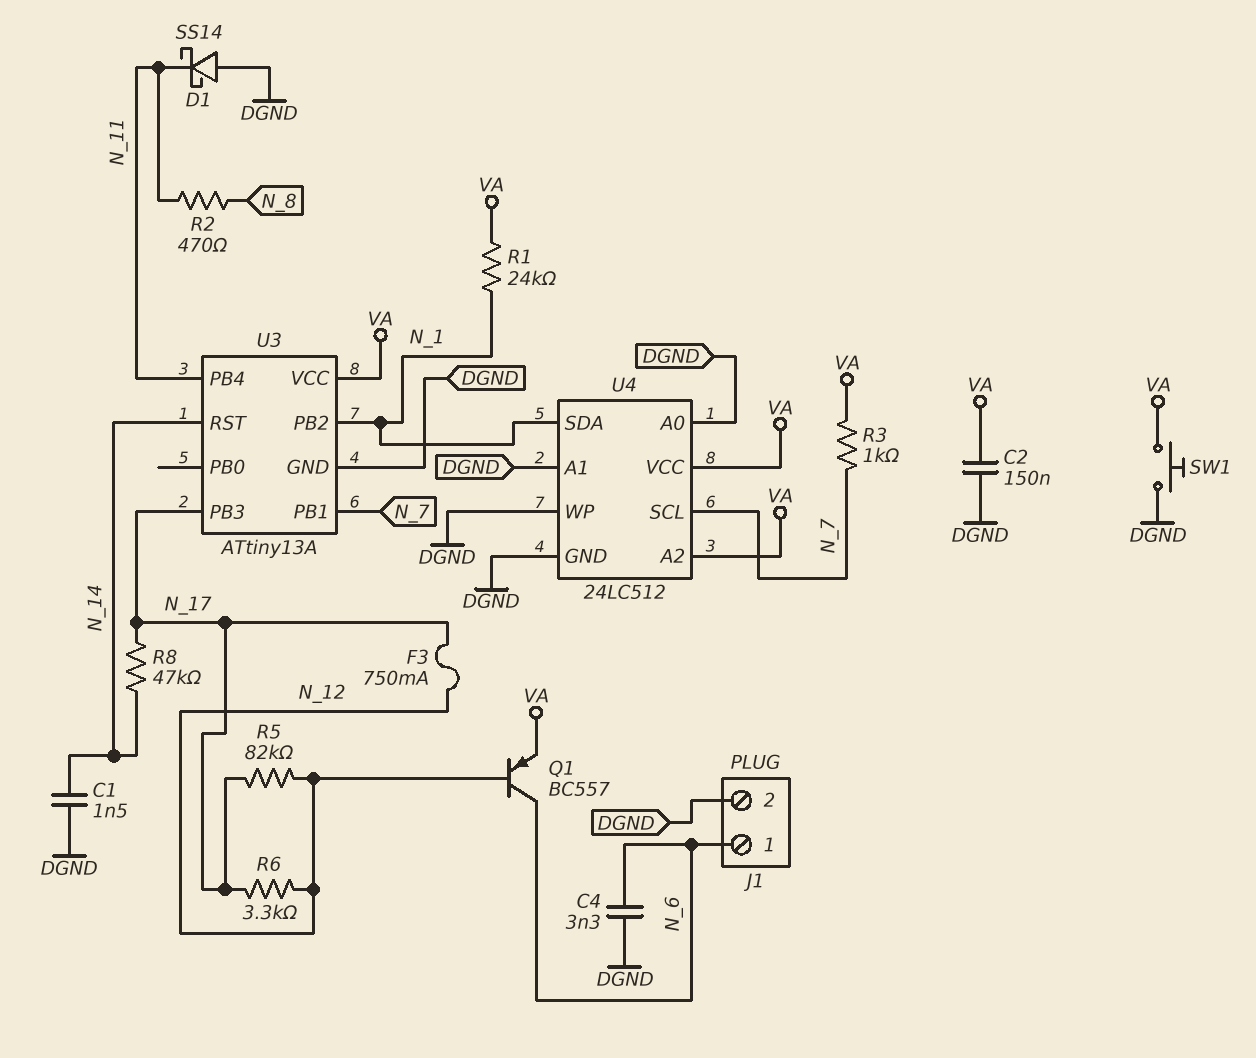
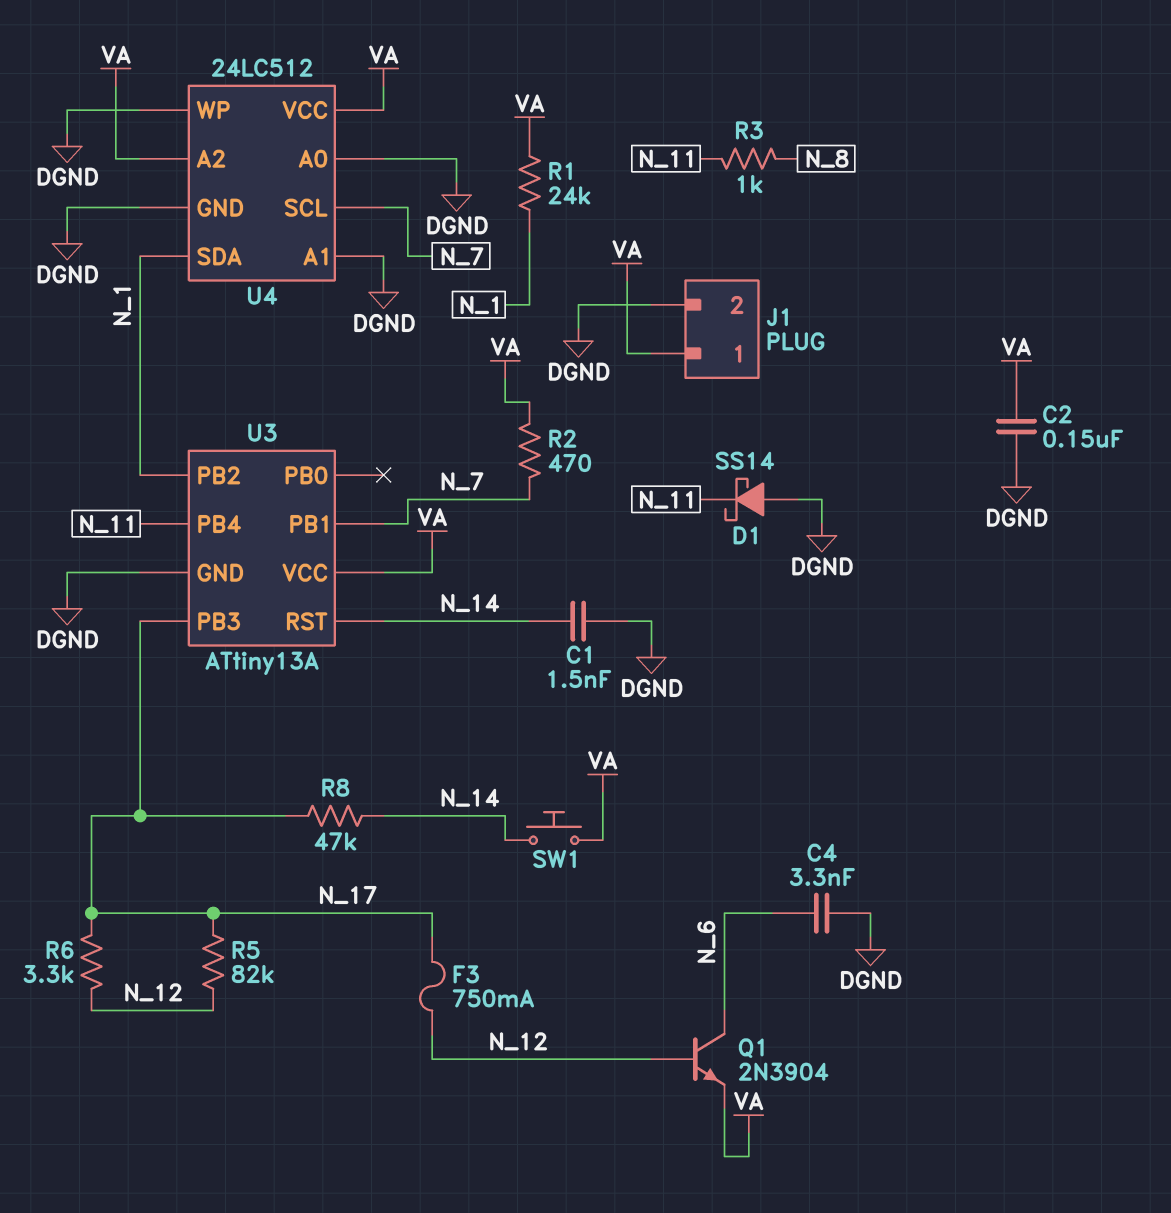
J1 pin 1: N_6 -> VA
Q1: PNP BC557 (B N_12, C N_6, E VA) -> NPN 2N3904 (B N_12, C N_6, E VA)
R2: 470 (N_8, N_11) -> 470 (N_7, VA)
R3: 1k (N_7, VA) -> 1k (N_8, N_11)
SW1: button (DGND, VA) -> button (N_14, VA)

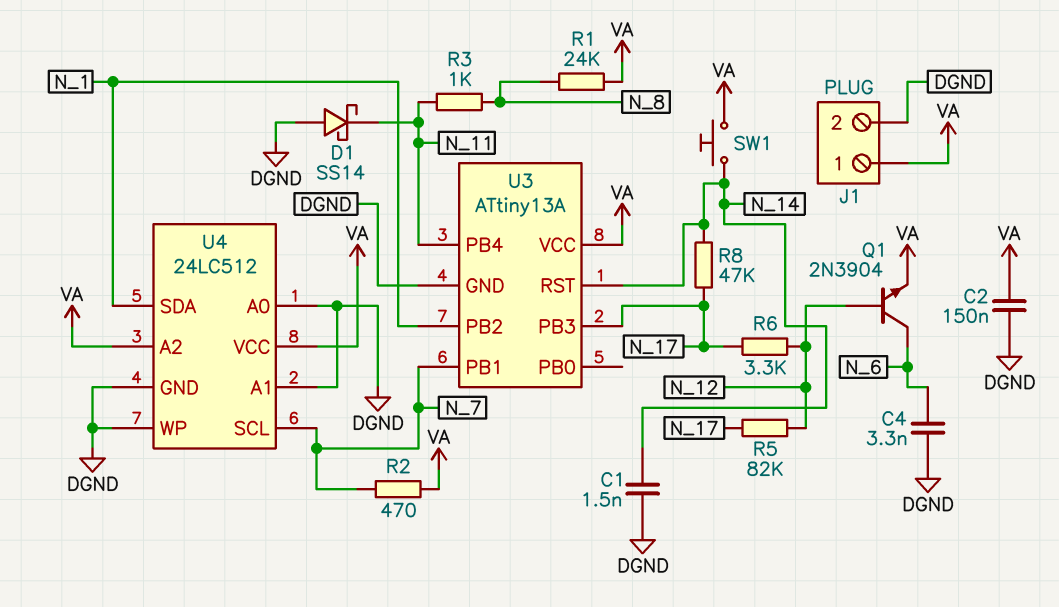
F3: 750mA (N_12, N_17) -> none
R1: 24k (N_1, VA) -> 24k (N_8, VA)

